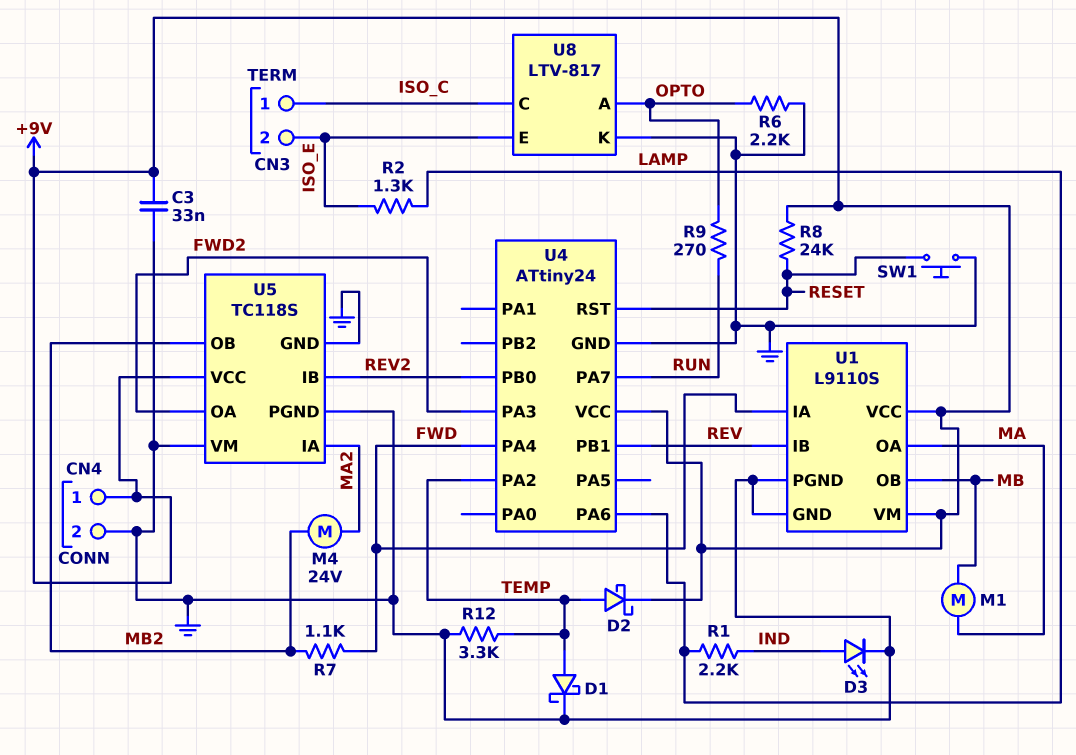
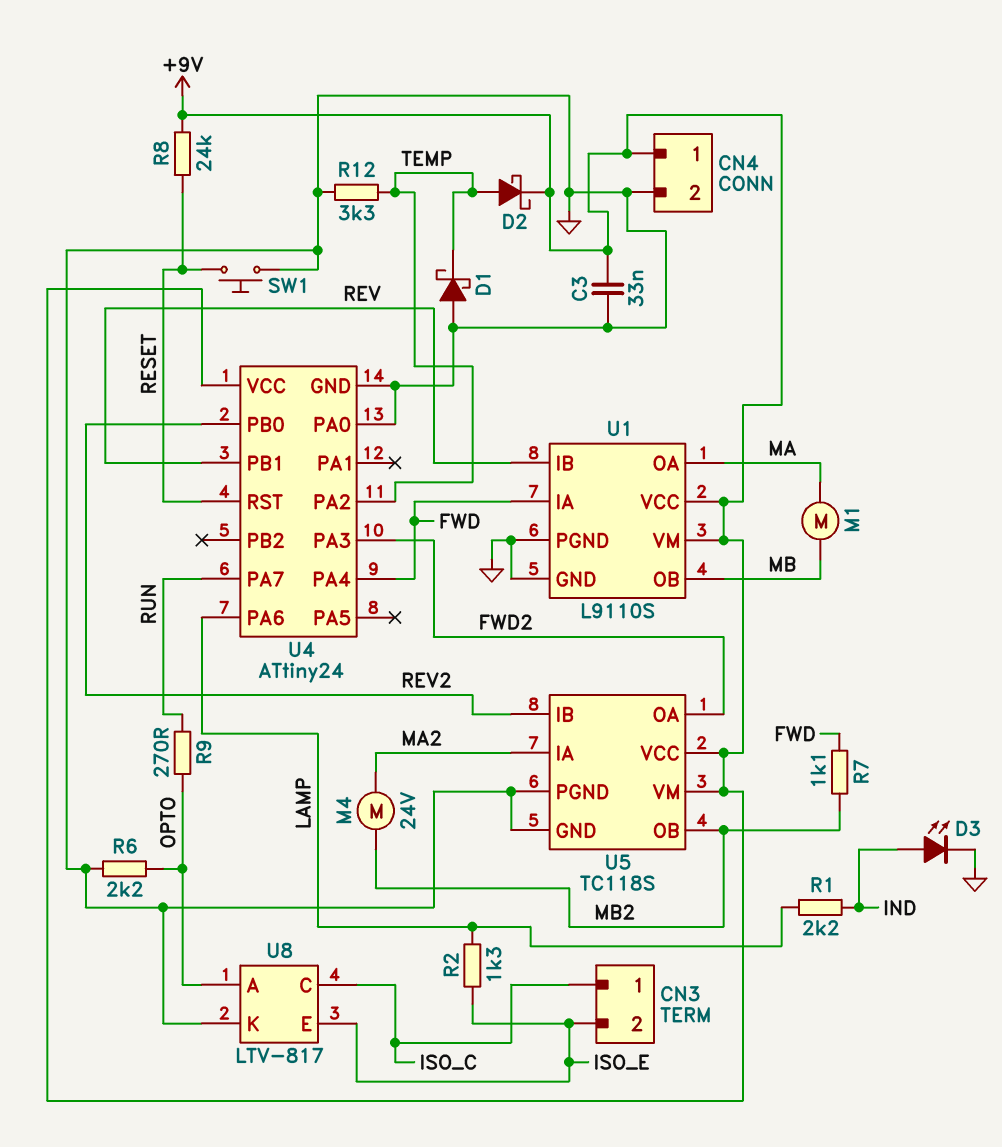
D1: schottky (A TEMP, K GND) -> schottky (A GND, K TEMP)
U4 pin PA0: none -> GND
U5 pin VM: GND -> +9V

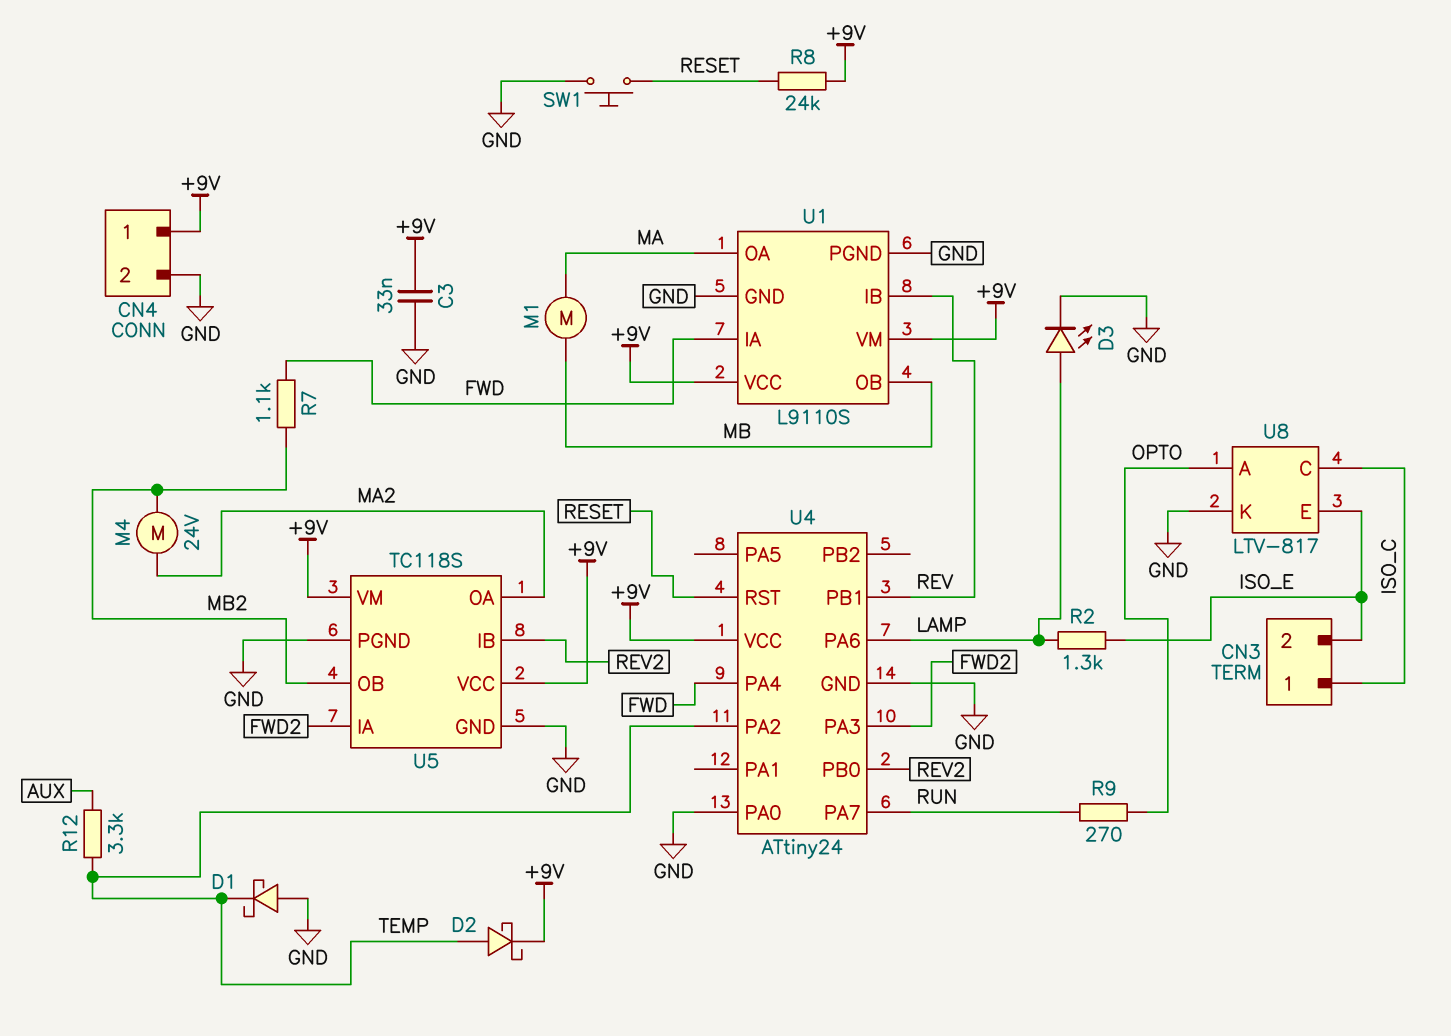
D3: LED (A IND, K GND) -> LED (A LAMP, K GND)
R1: 2.2k (IND, LAMP) -> none
R6: 2.2k (GND, OPTO) -> none
R12: 3.3k (GND, TEMP) -> 3.3k (AUX, TEMP)
U5 pin IA: MA2 -> FWD2
U5 pin OA: FWD2 -> MA2

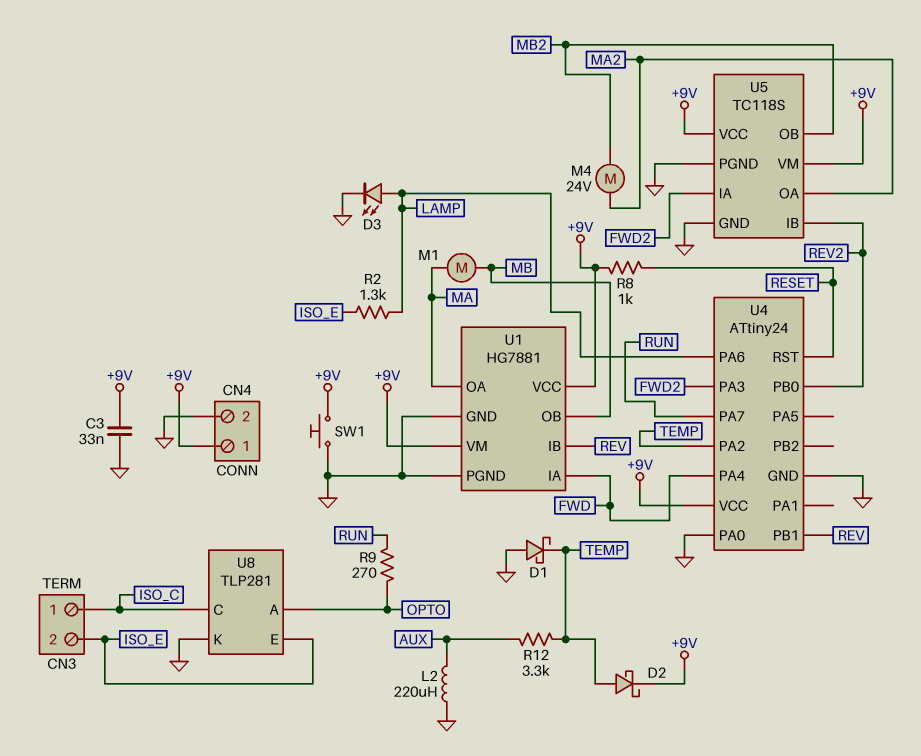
L2: none -> 220uH (AUX, GND)
R7: 1.1k (FWD, MB2) -> none
R8: 24k (+9V, RESET) -> 1k (+9V, RESET)
SW1: button (GND, RESET) -> button (+9V, GND)
U1: L9110S -> HG7881
U8: LTV-817 -> TLP281

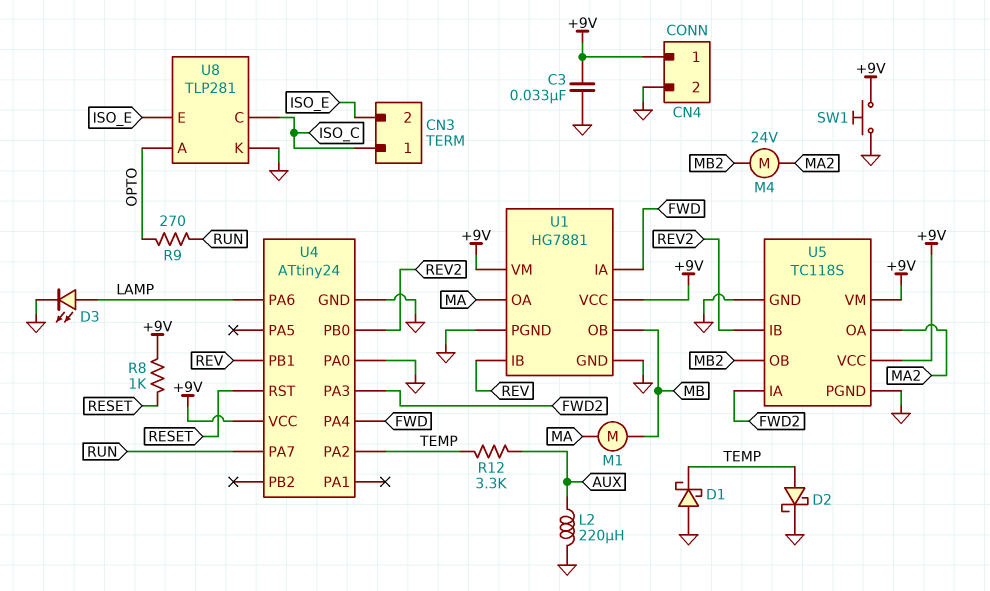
D2: schottky (A TEMP, K +9V) -> schottky (A TEMP, K GND)
R2: 1.3k (ISO_E, LAMP) -> none

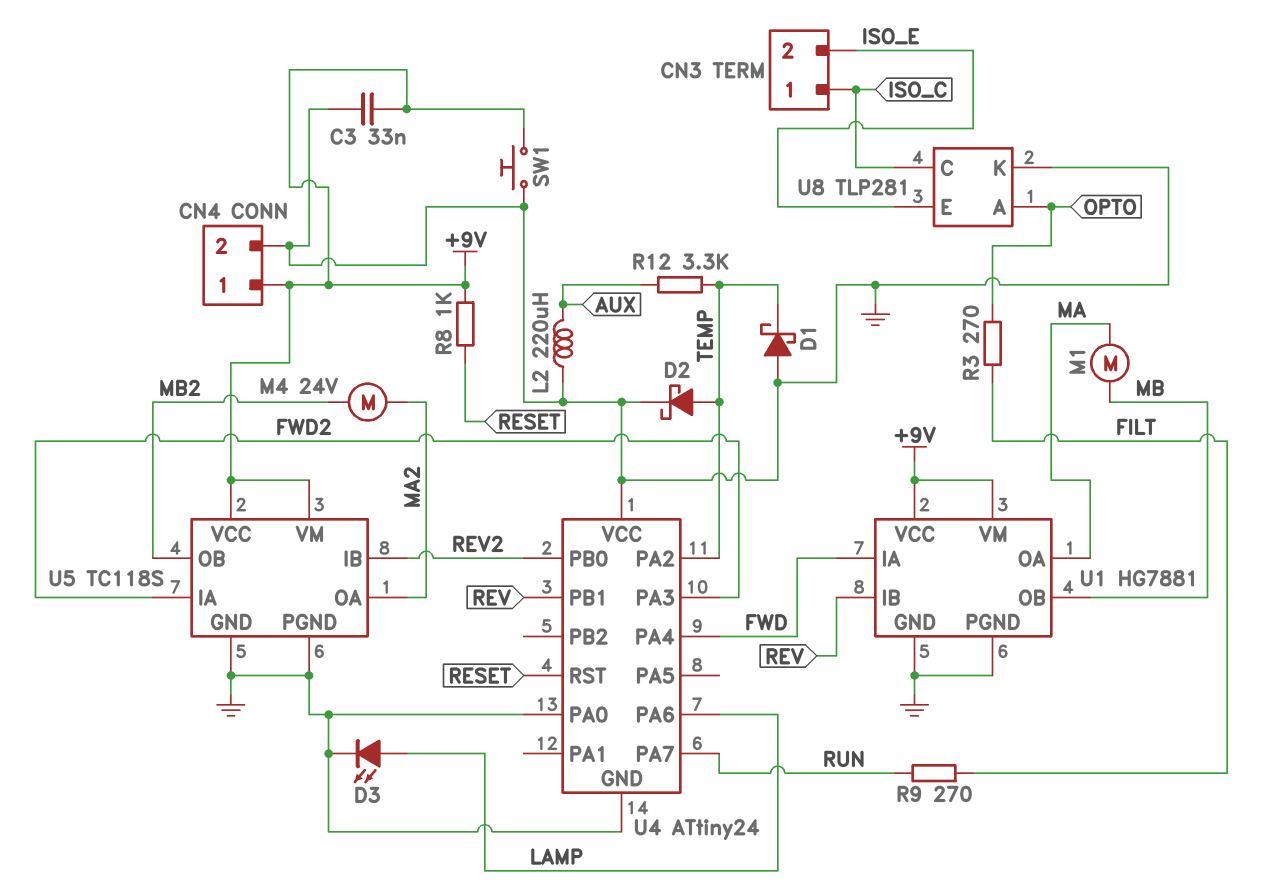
R3: none -> 270 (FILT, OPTO)
R9: 270 (OPTO, RUN) -> 270 (FILT, RUN)
U4 pin VCC: +9V -> GND

